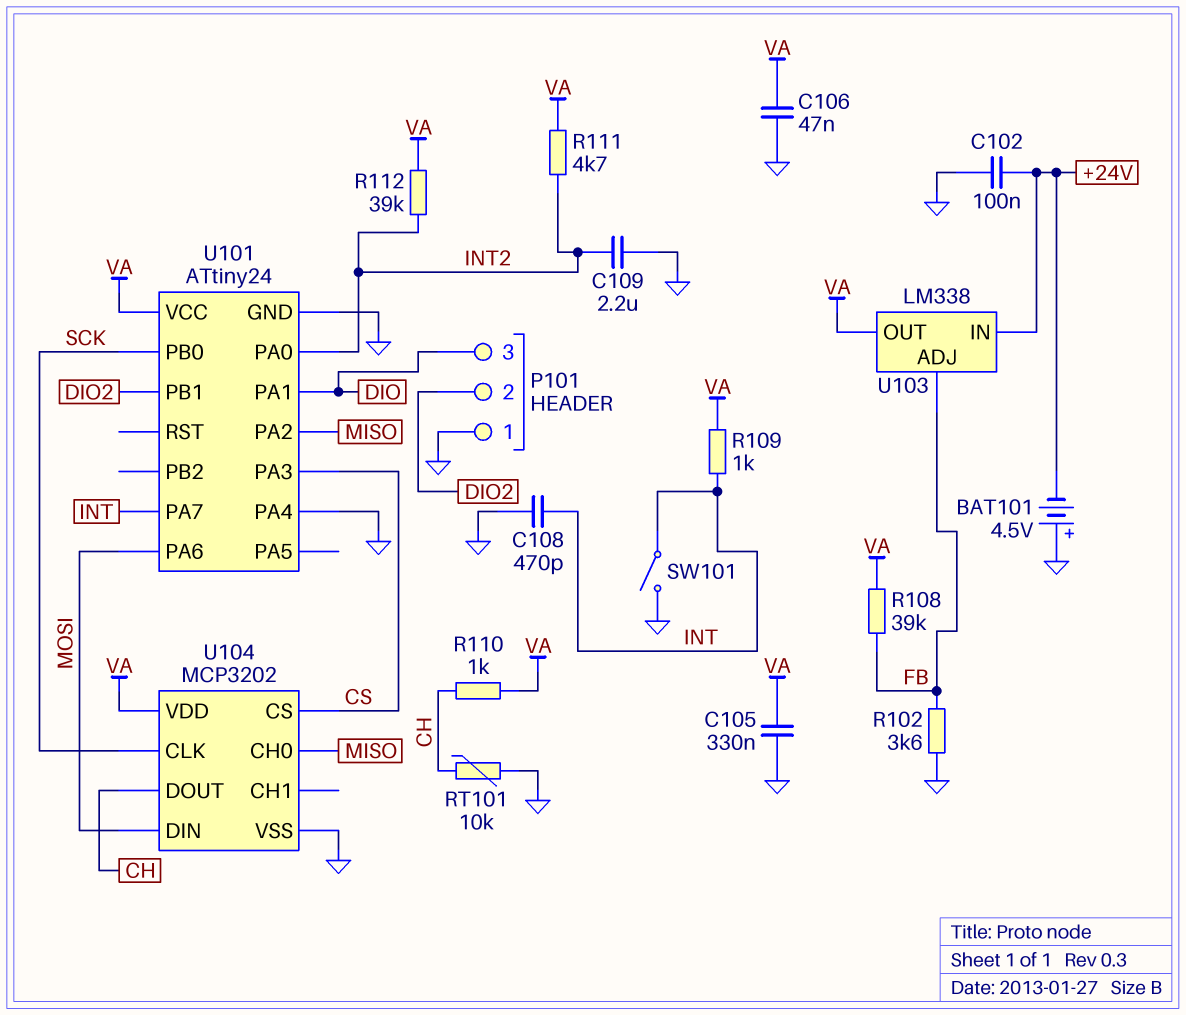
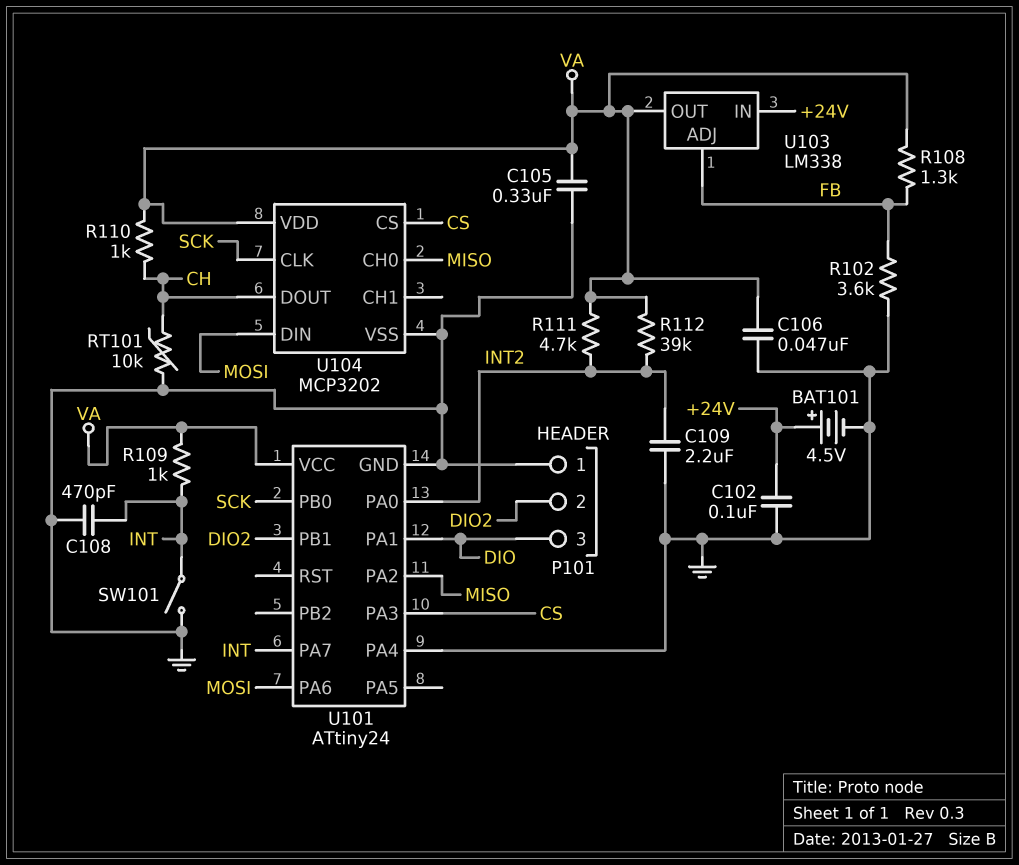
BAT101: 4.5V (plus GND, minus +24V) -> 4.5V (plus +24V, minus GND)
R108: 39k (FB, VA) -> 1.3k (FB, VA)

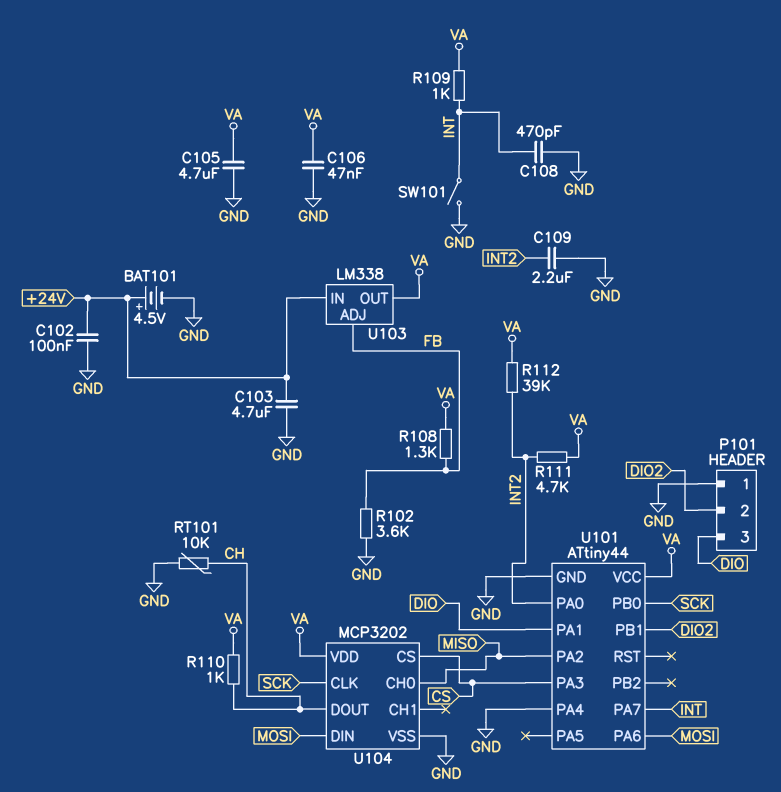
C103: none -> 4.7uF (+24V, GND)
C105: 330nF (GND, VA) -> 4.7uF (GND, VA)
U101: ATtiny24 -> ATtiny44

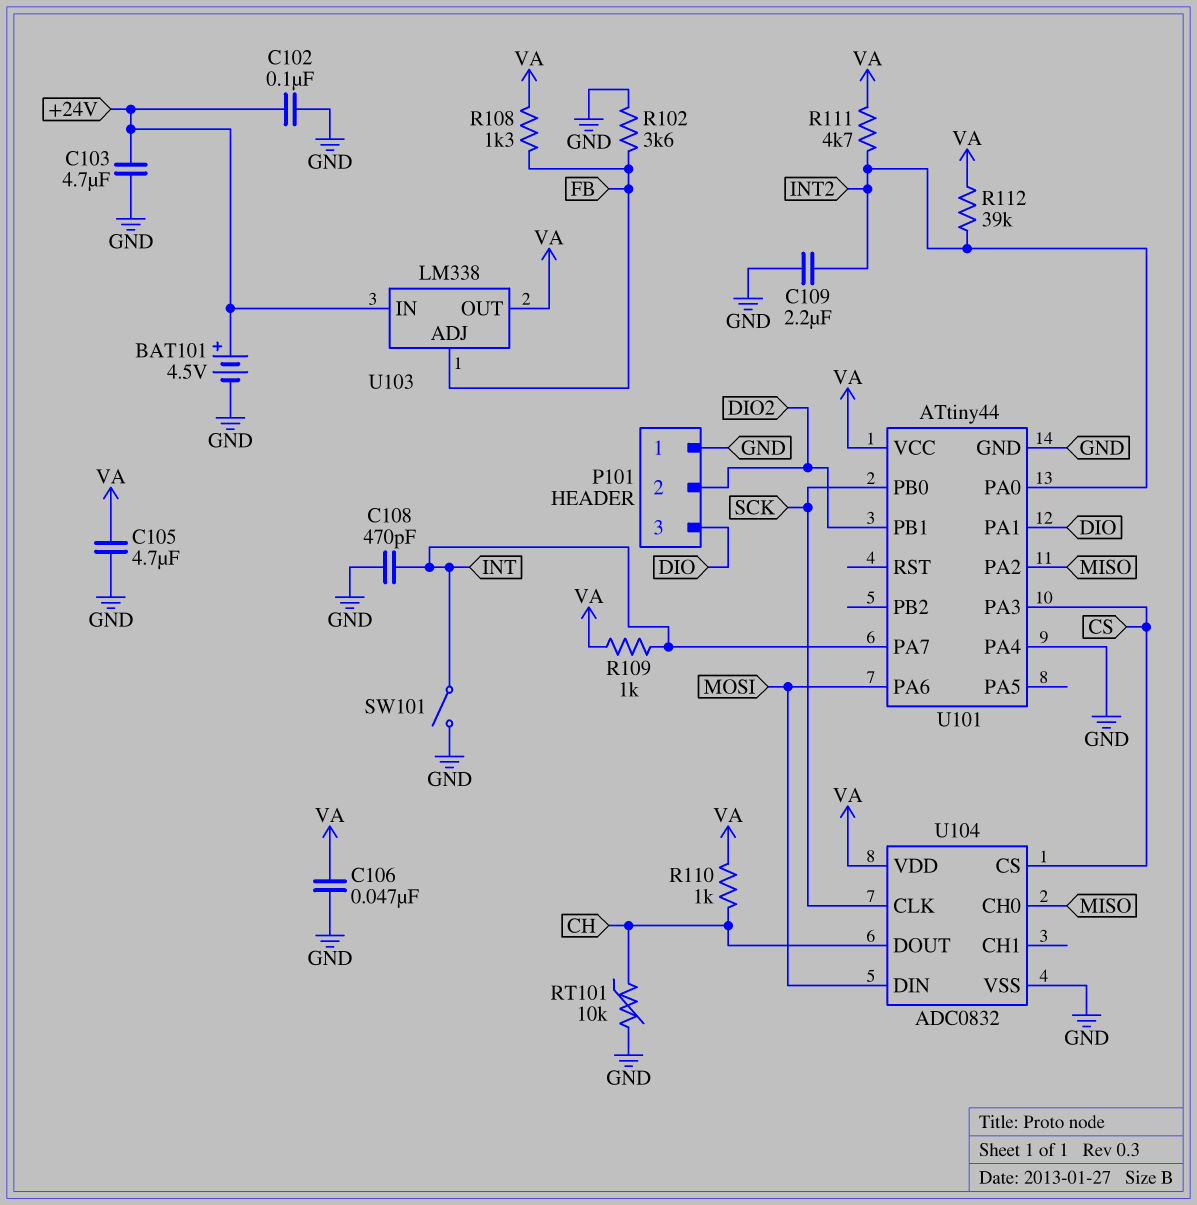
U104: MCP3202 -> ADC0832

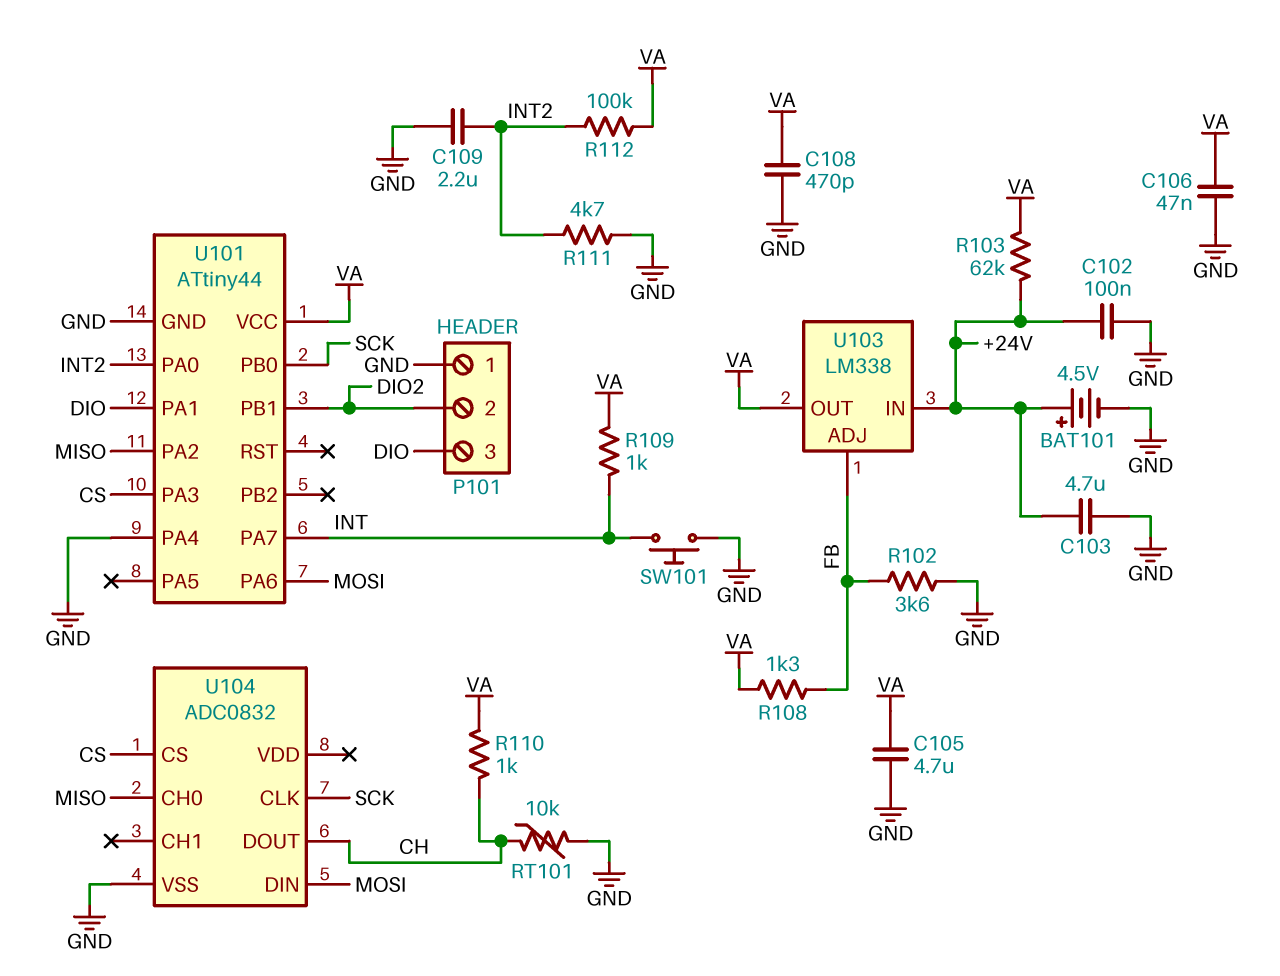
C108: 470pF (GND, INT) -> 470pF (GND, VA)
R103: none -> 62k (+24V, VA)
R111: 4.7k (INT2, VA) -> 4.7k (GND, INT2)
R112: 39k (INT2, VA) -> 100k (INT2, VA)
SW101: switch (GND, INT) -> button (GND, INT)
U104 pin VDD: VA -> none

